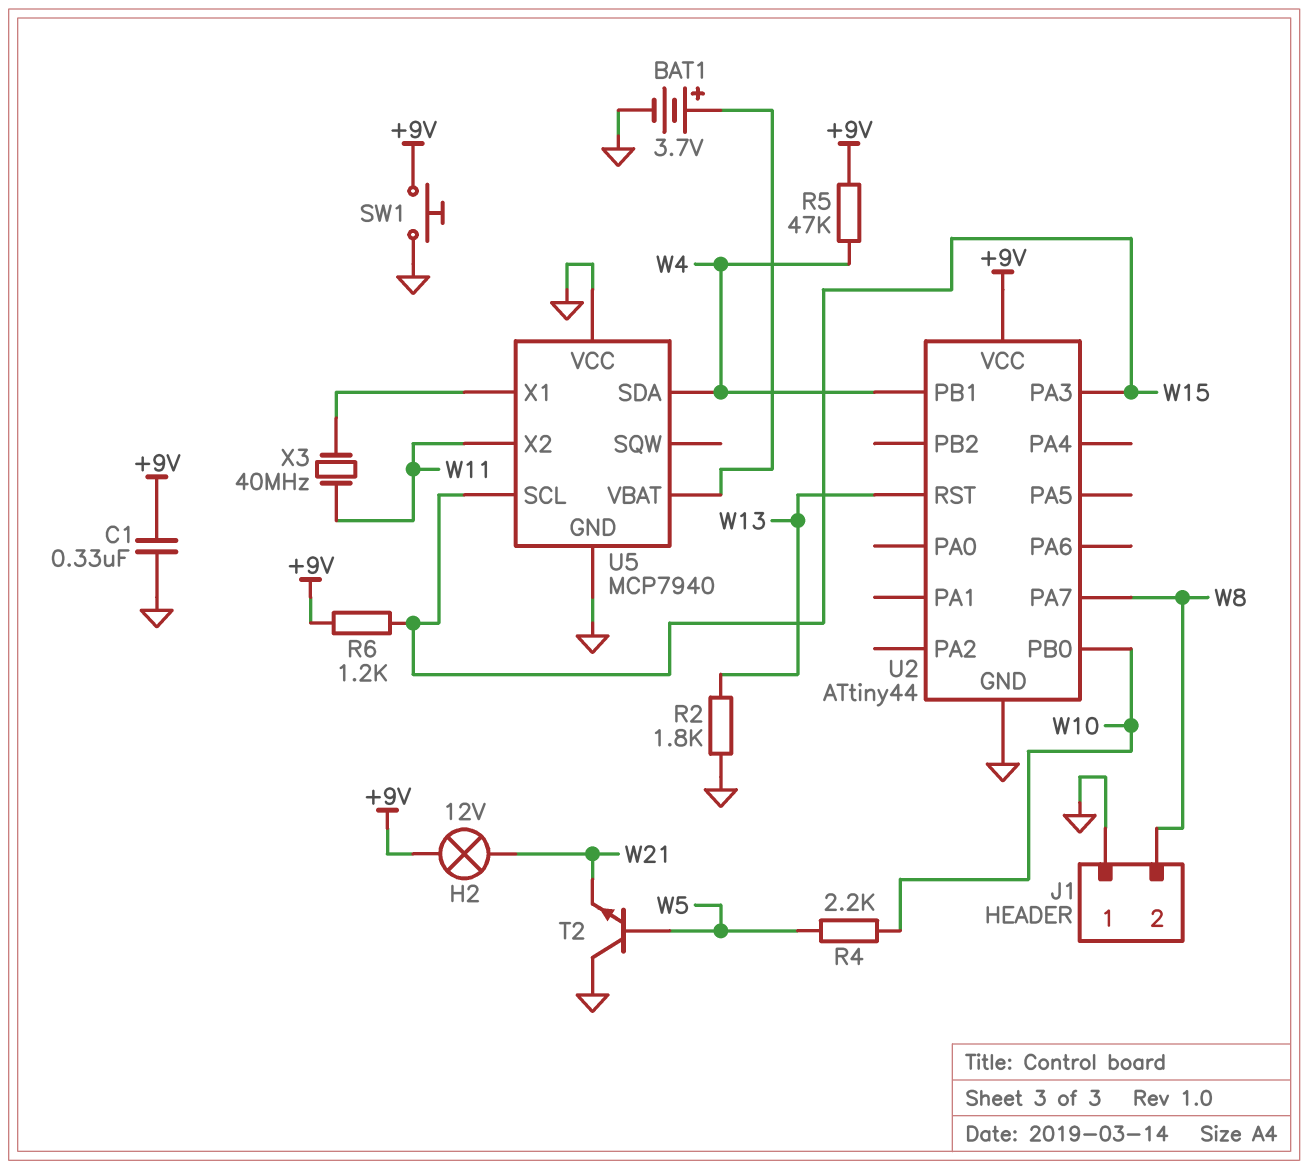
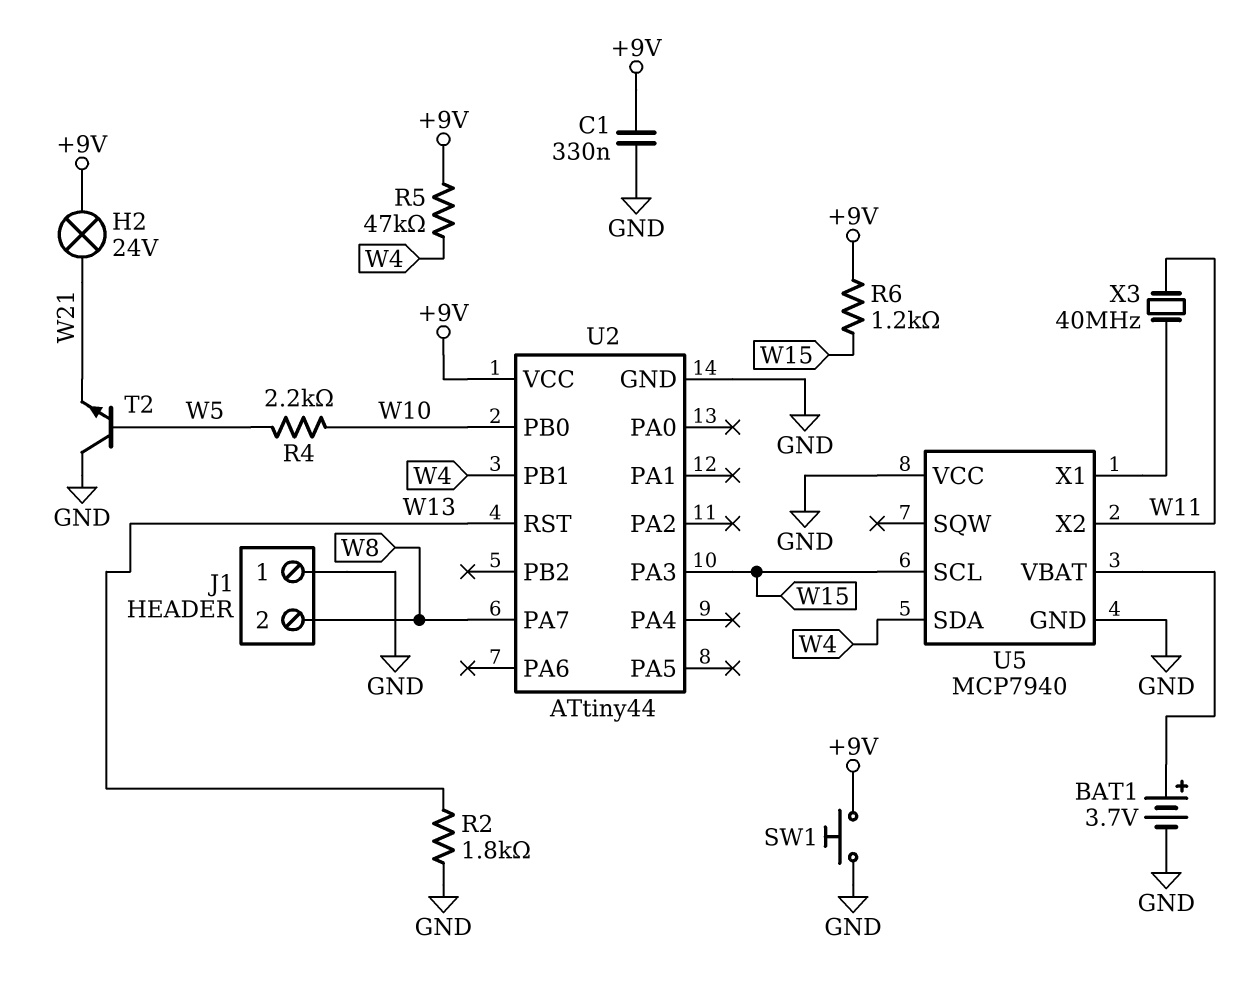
H2: lamp 12V (+9V, W21) -> lamp 24V (+9V, W21)

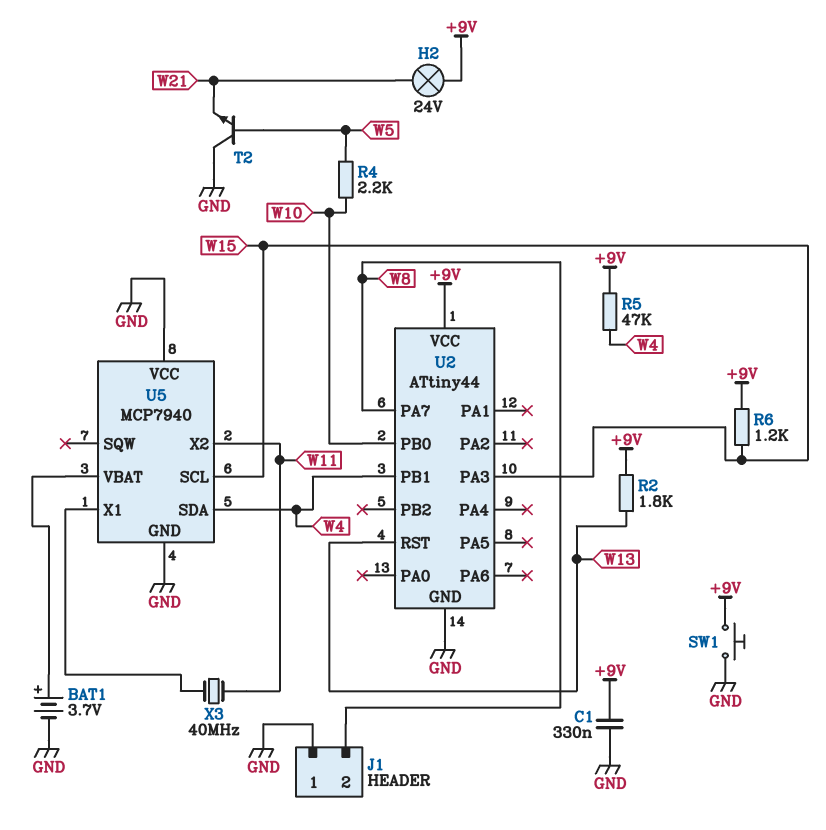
R2: 1.8k (GND, W13) -> 1.8k (+9V, W13)

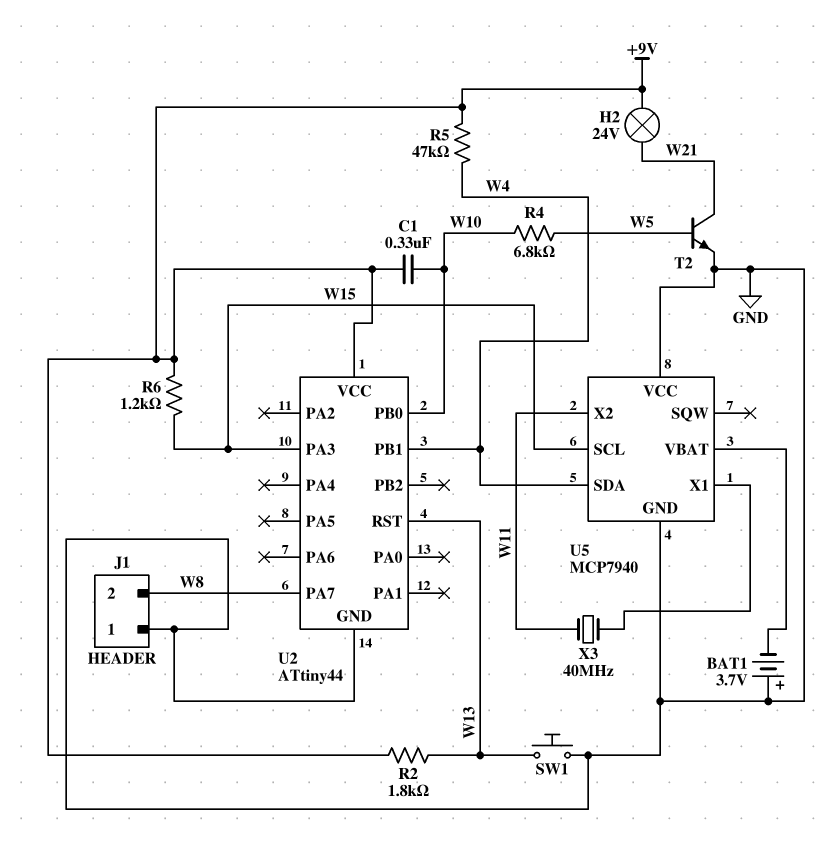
BAT1: 3.7V (plus U5/VBAT, minus GND) -> 3.7V (plus GND, minus U5/VBAT)
C1: 330nF (+9V, GND) -> 330nF (+9V, W10)
R4: 2.2k (W5, W10) -> 6.8k (W5, W10)
SW1: button (+9V, GND) -> button (GND, W13)
T2: NPN (B W5, C GND, E W21) -> NPN (B W5, C W21, E GND)

